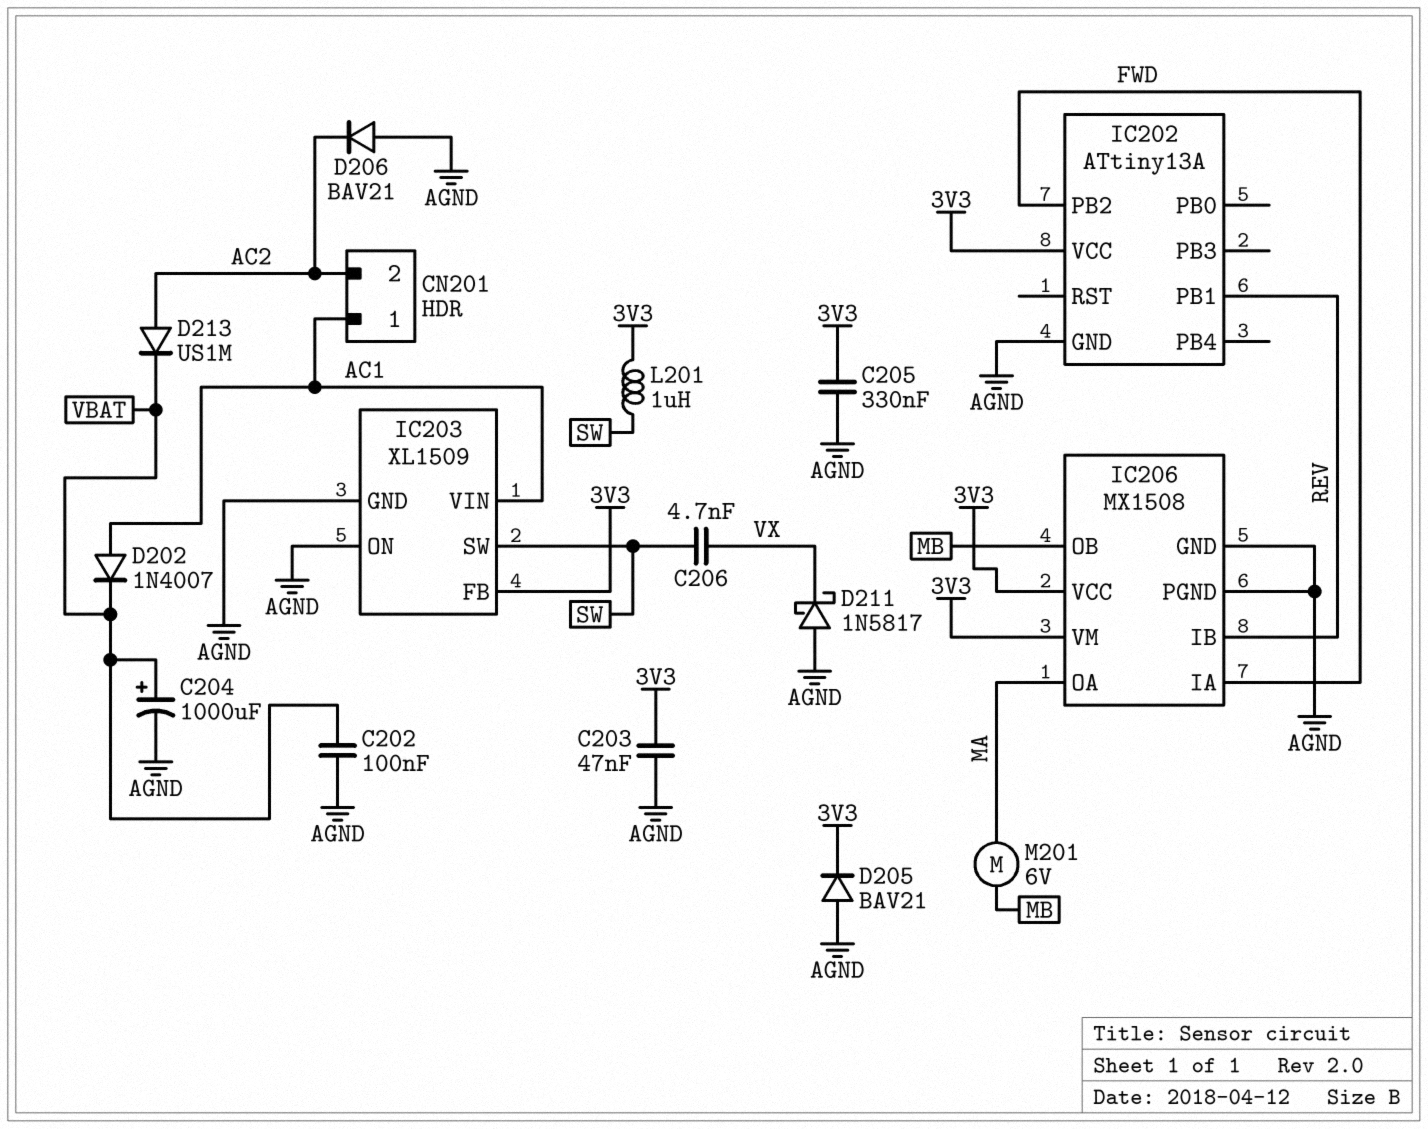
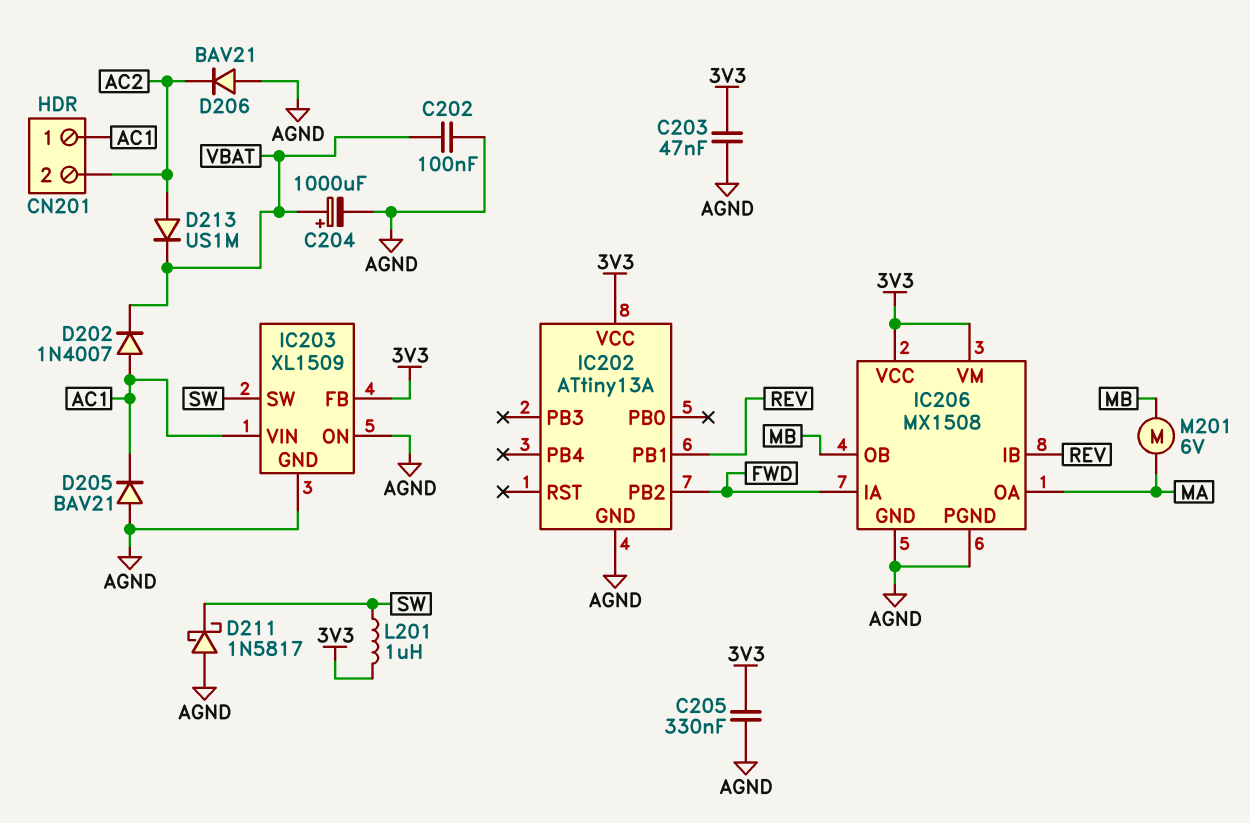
C206: 4.7nF (SW, VX) -> none
D205: diode BAV21 (A AGND, K 3V3) -> diode BAV21 (A AGND, K AC1)
D211: schottky 1N5817 (A AGND, K VX) -> schottky 1N5817 (A AGND, K SW)

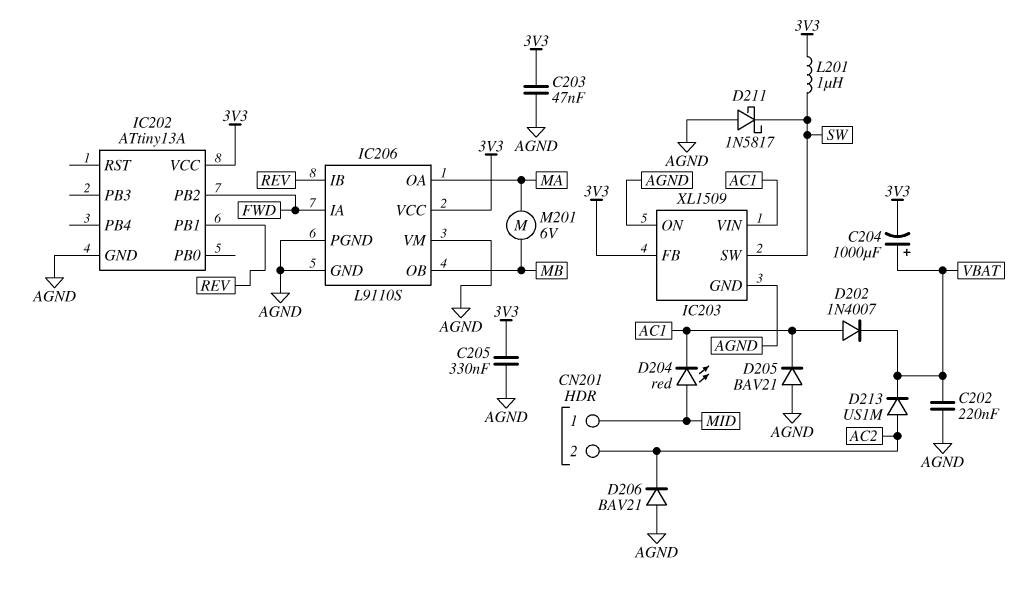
C202: 100nF (AGND, VBAT) -> 220nF (AGND, VBAT)
C204: 1000uF (plus VBAT, minus AGND) -> 1000uF (plus VBAT, minus 3V3)
CN201 pin 1: AC1 -> MID
D204: none -> LED red (A MID, K AC1)
IC206: MX1508 -> L9110S
IC206 pin VM: 3V3 -> AGND

